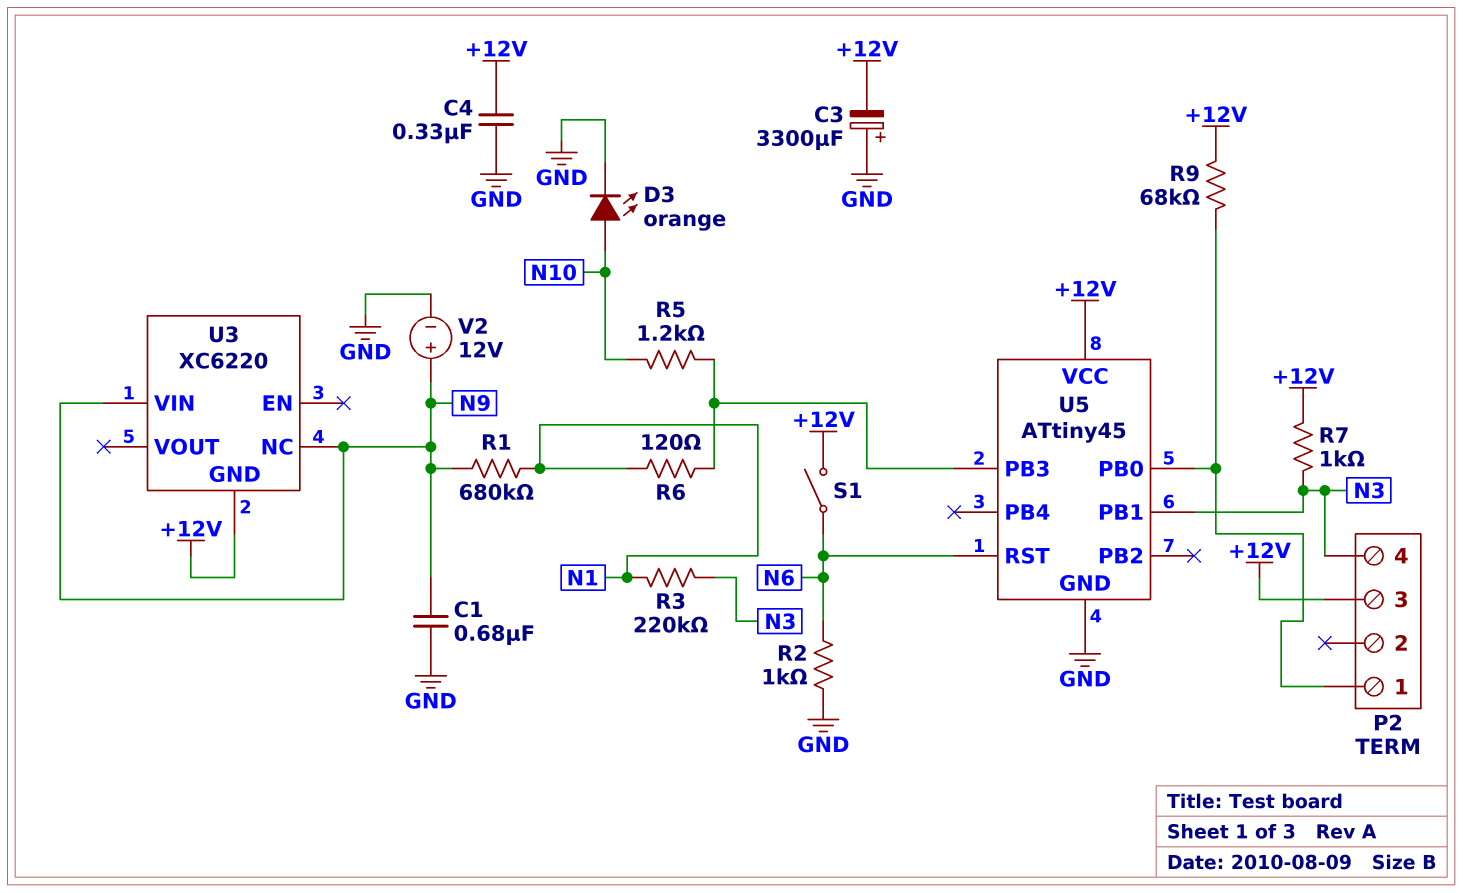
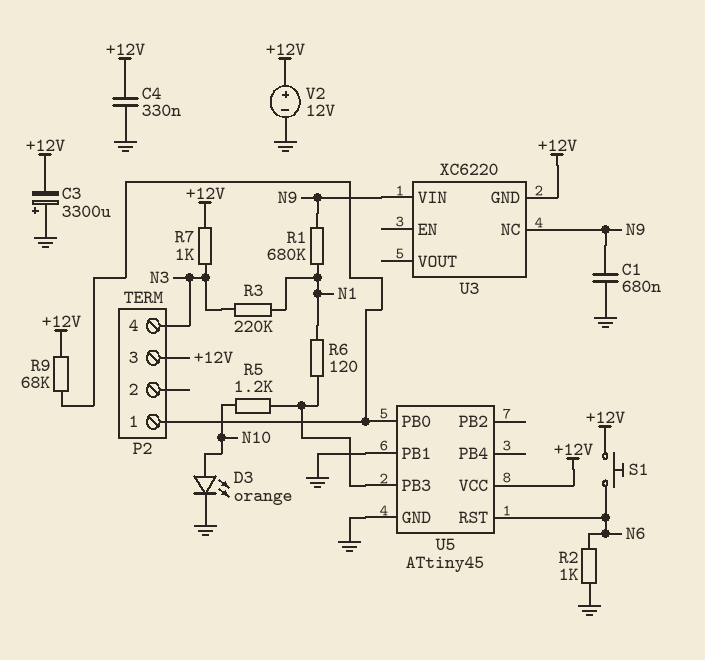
S1: switch (+12V, N6) -> button (+12V, N6)
U5 pin PB1: N3 -> GND
V2: 12V (plus N9, minus GND) -> 12V (plus +12V, minus GND)

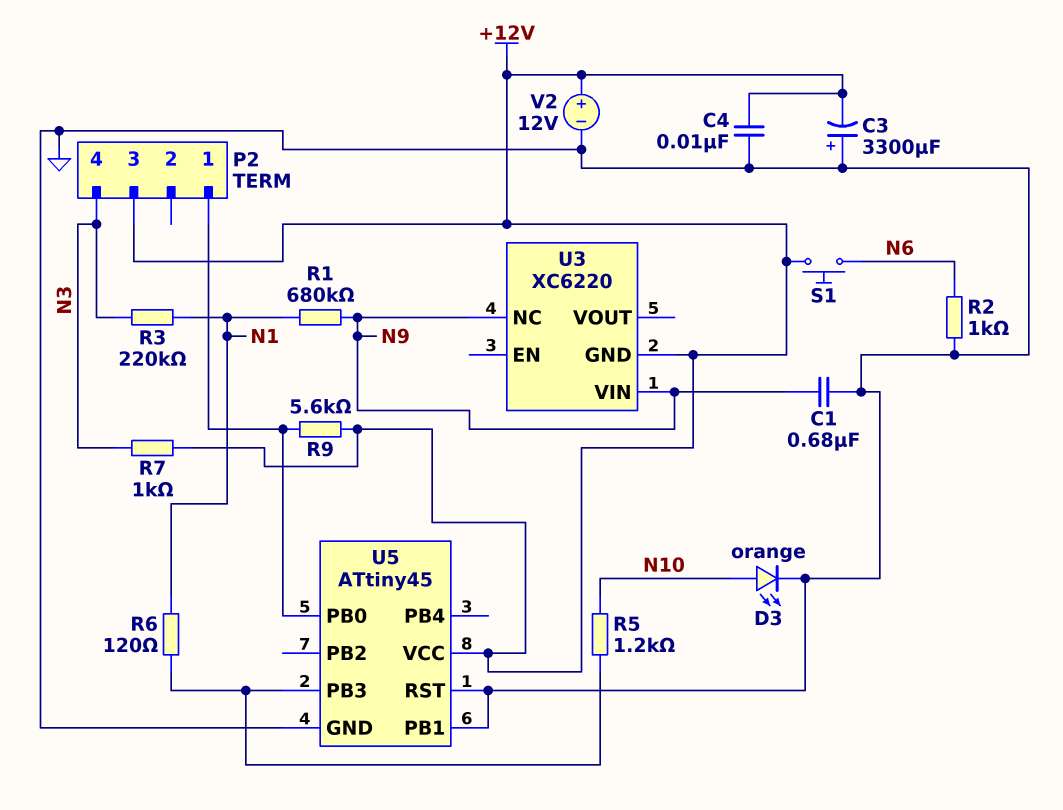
C4: 330nF (+12V, GND) -> 10nF (+12V, GND)
R9: 68k (+12V, P2/1) -> 5.6k (+12V, P2/1)
U5 pin RST: N6 -> GND

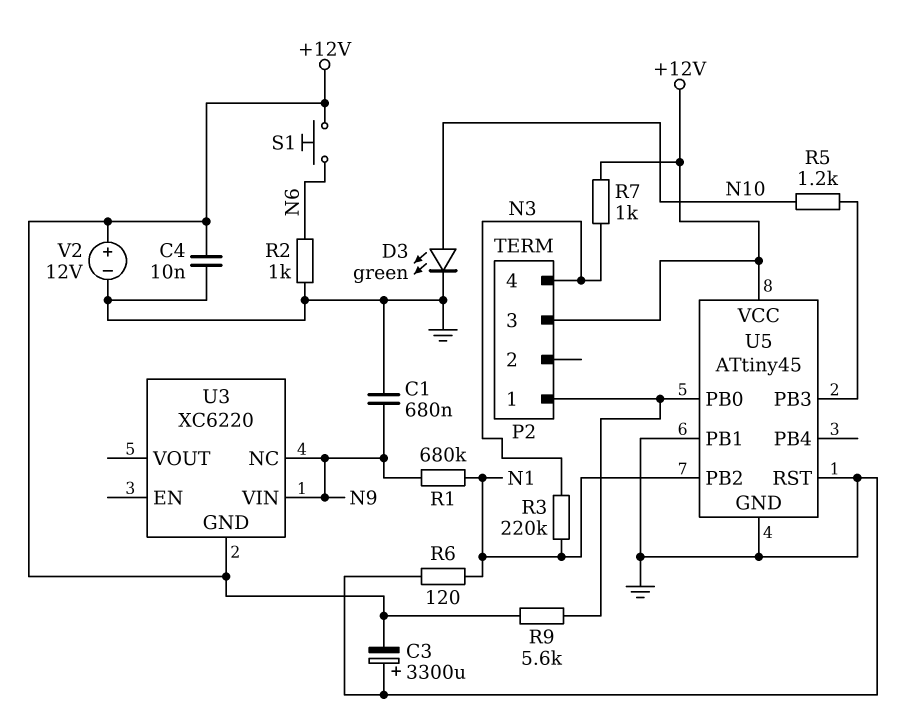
D3: LED orange (A N10, K GND) -> LED green (A N10, K GND)
R6: 120 (N1, U5/PB3) -> 120 (GND, N1)
U5 pin PB2: none -> N1

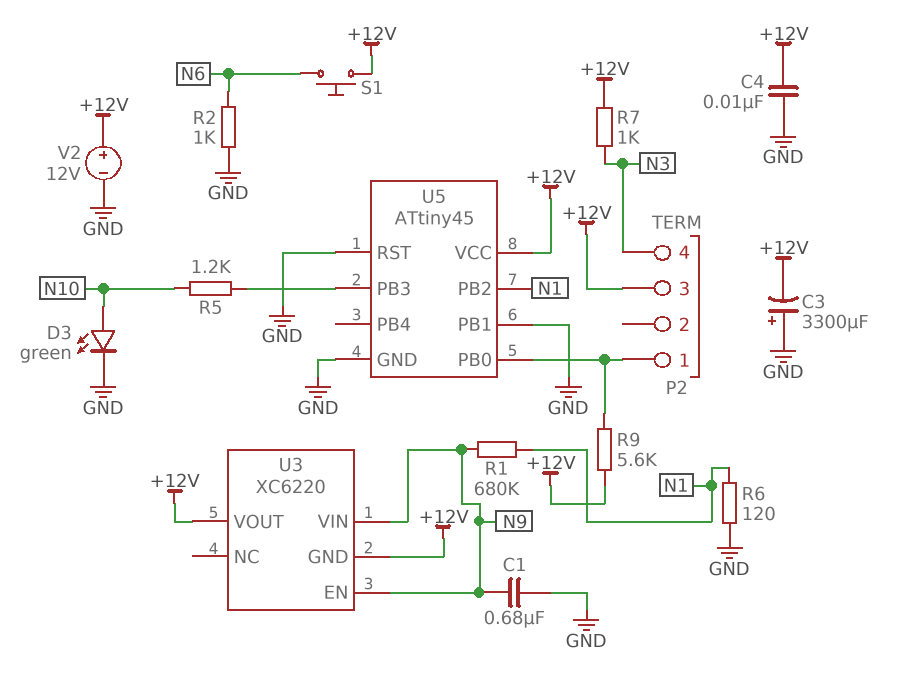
R3: 220k (N1, N3) -> none
U3 pin EN: none -> N9
U3 pin NC: N9 -> none
U3 pin VOUT: none -> +12V

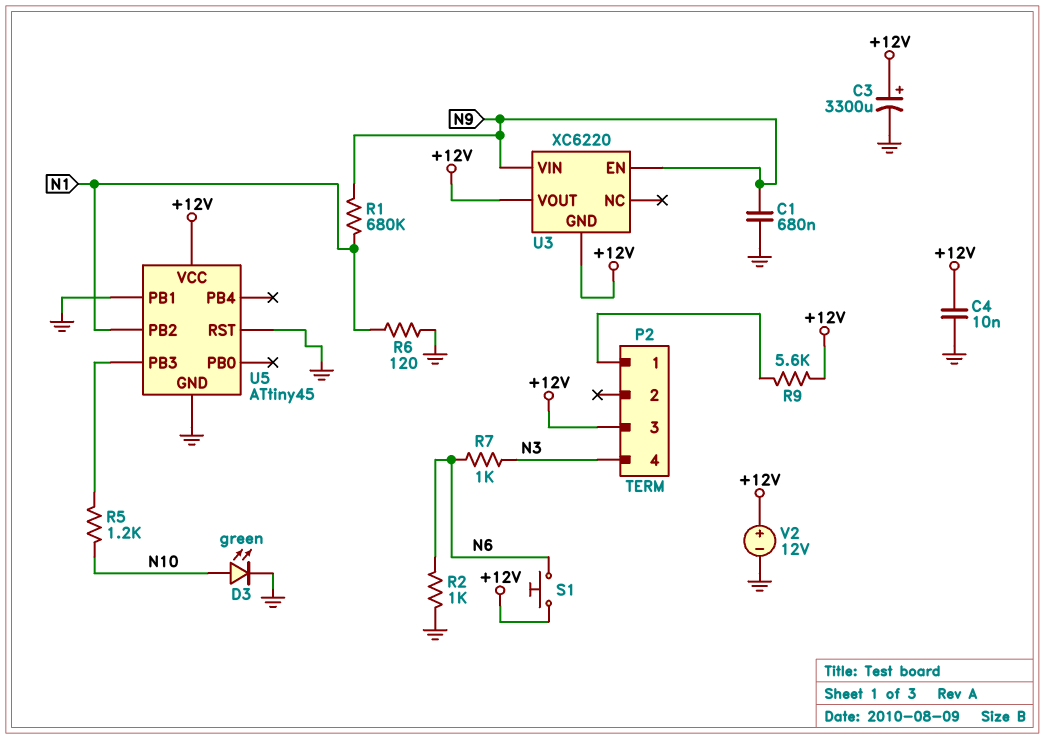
C3: 3300uF (plus GND, minus +12V) -> 3300uF (plus +12V, minus GND)
R7: 1k (+12V, N3) -> 1k (N3, N6)
U5 pin PB0: P2/1 -> none

